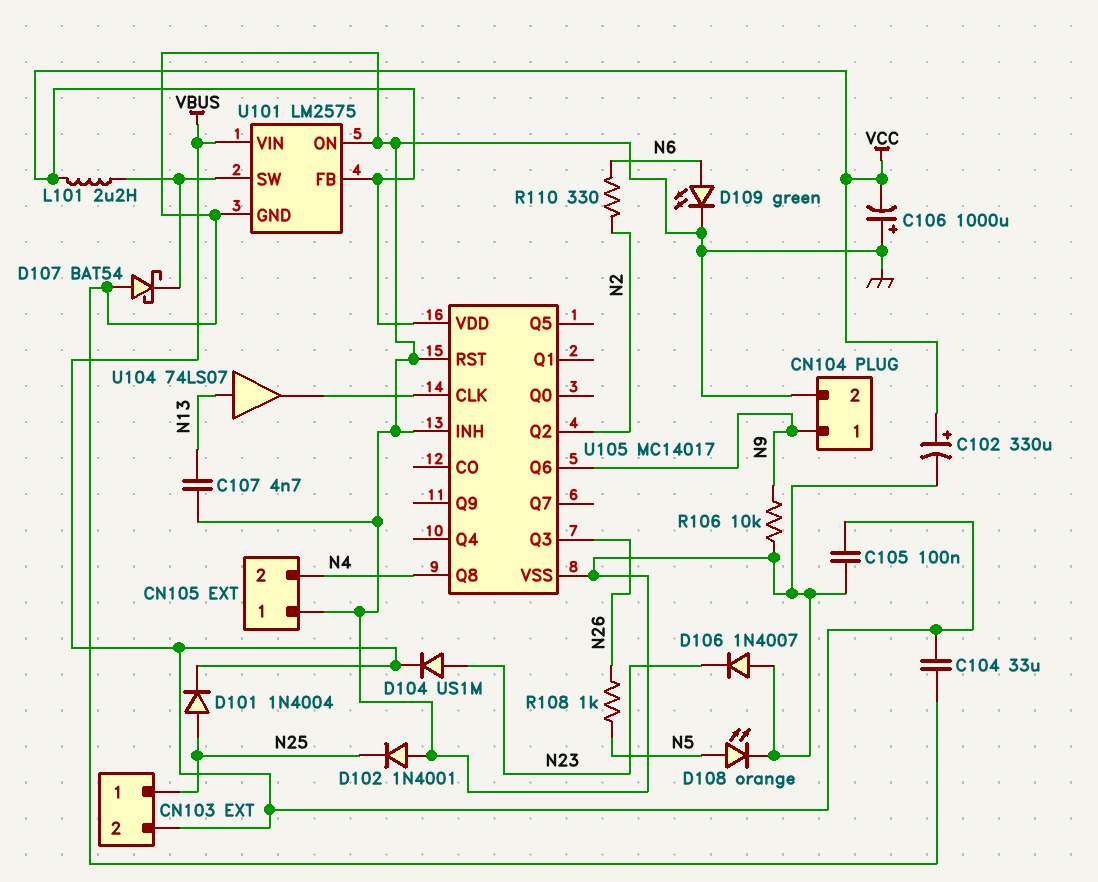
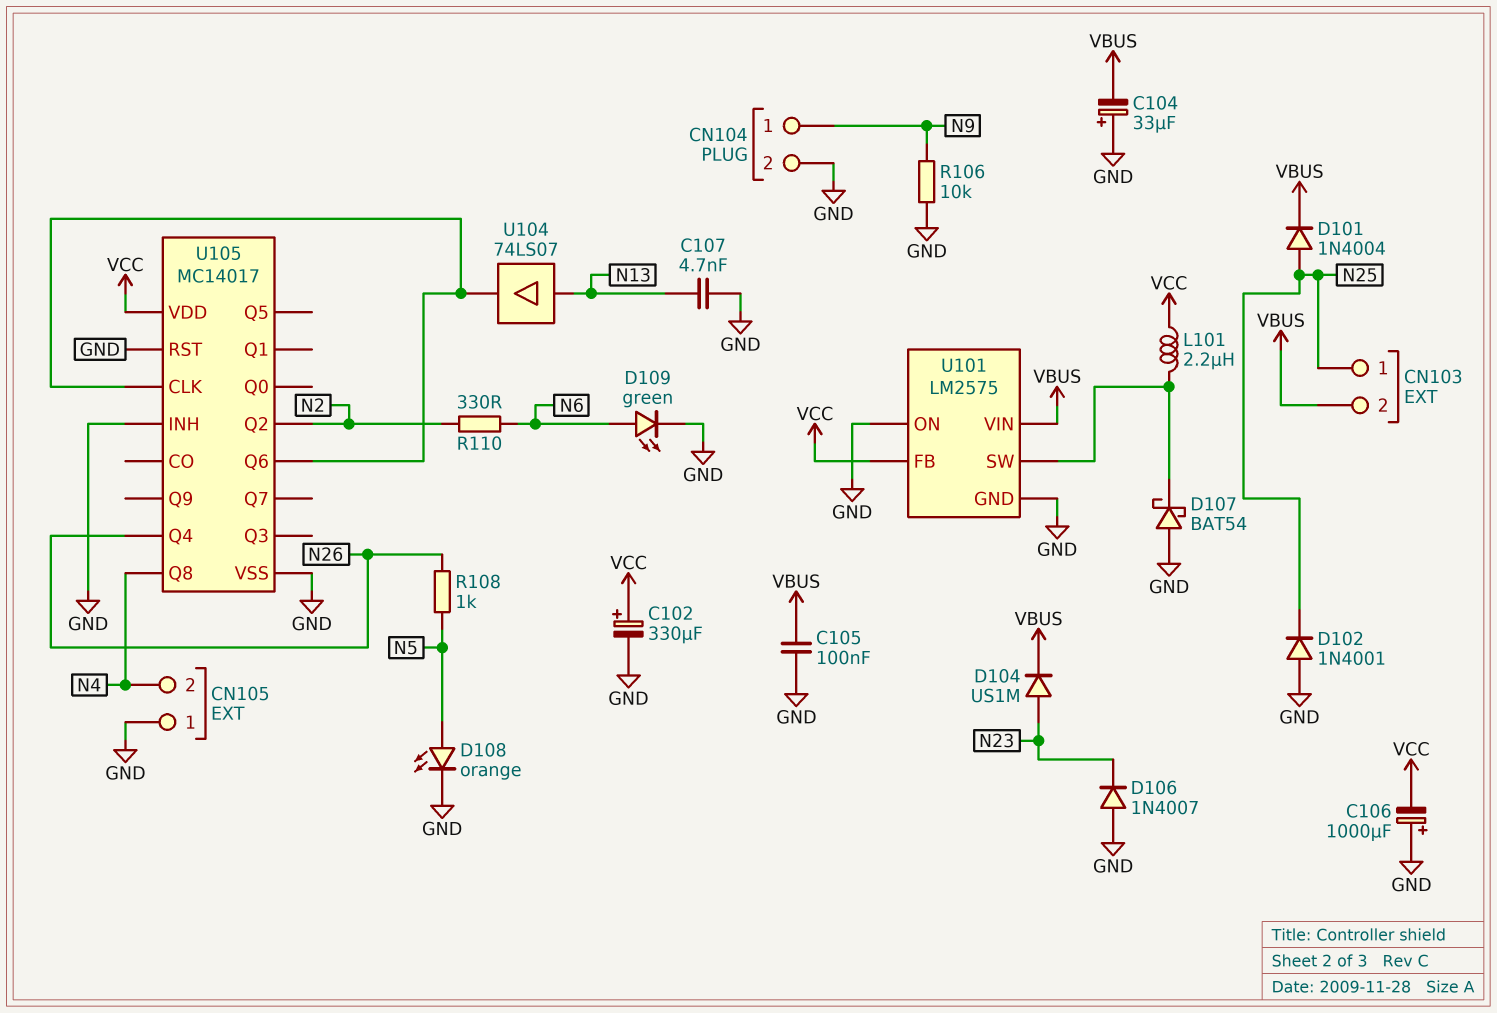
C104: 33uF (GND, VBUS) -> 33uF (plus GND, minus VBUS)
U105 pin Q3: N26 -> none
U105 pin Q4: none -> N26
U105 pin Q6: N9 -> U105/CLK

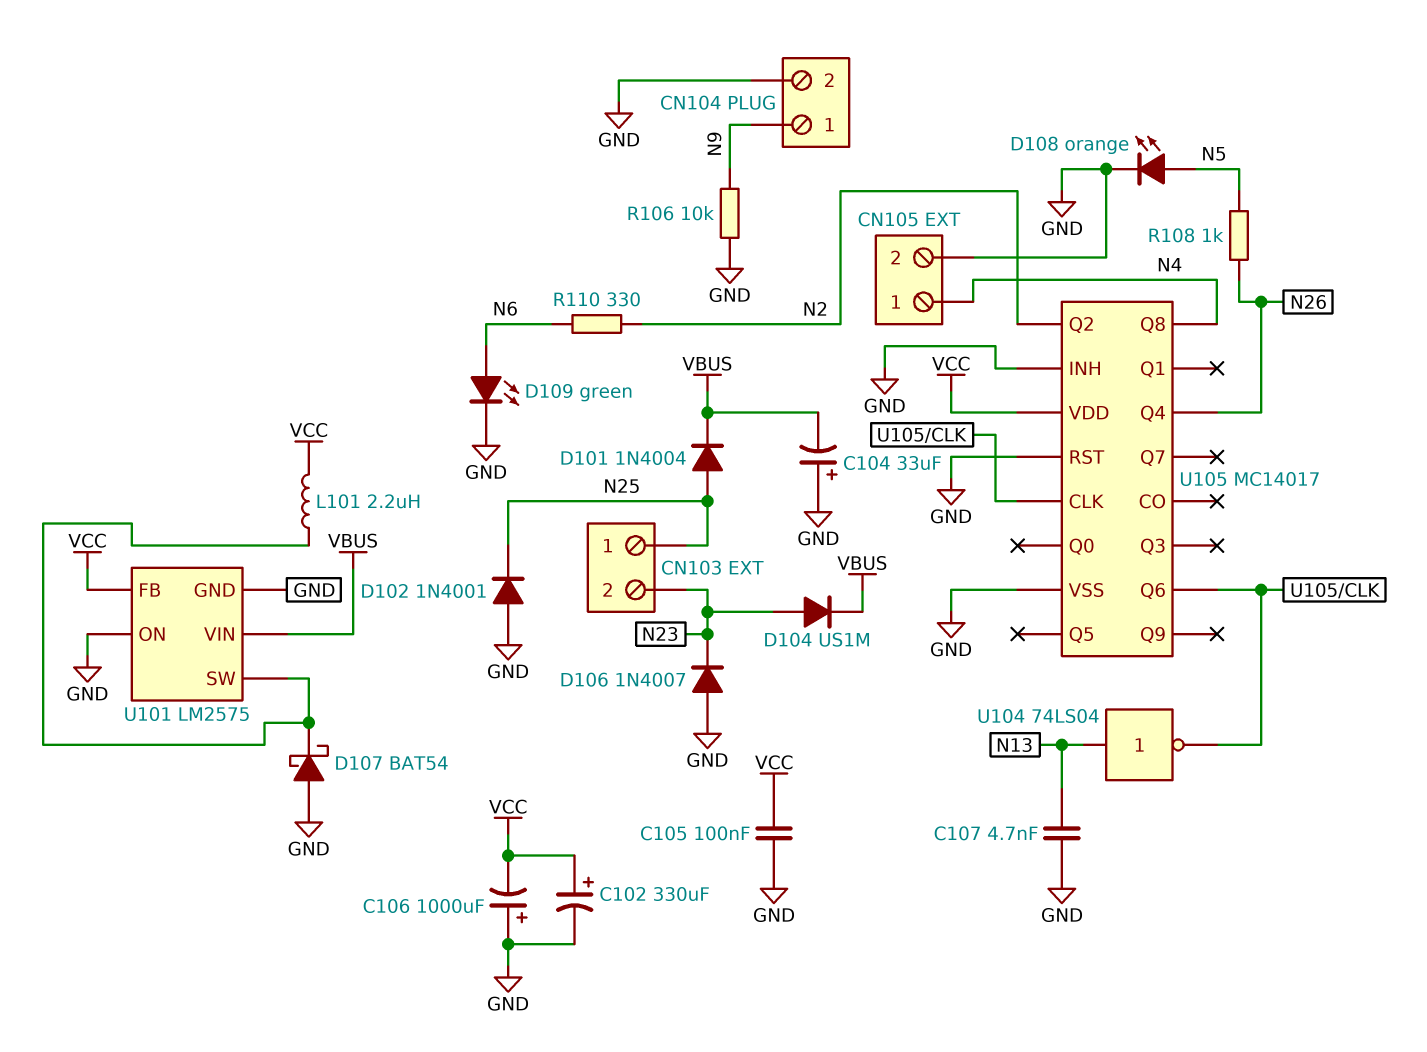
C105: 100nF (GND, VBUS) -> 100nF (GND, VCC)
CN103 pin 2: VBUS -> N23
CN105 pin 1: GND -> N4
CN105 pin 2: N4 -> GND
U104: buffer 74LS07 (in N13, out U105/CLK) -> NOT 74LS04 (in N13, out U105/CLK)

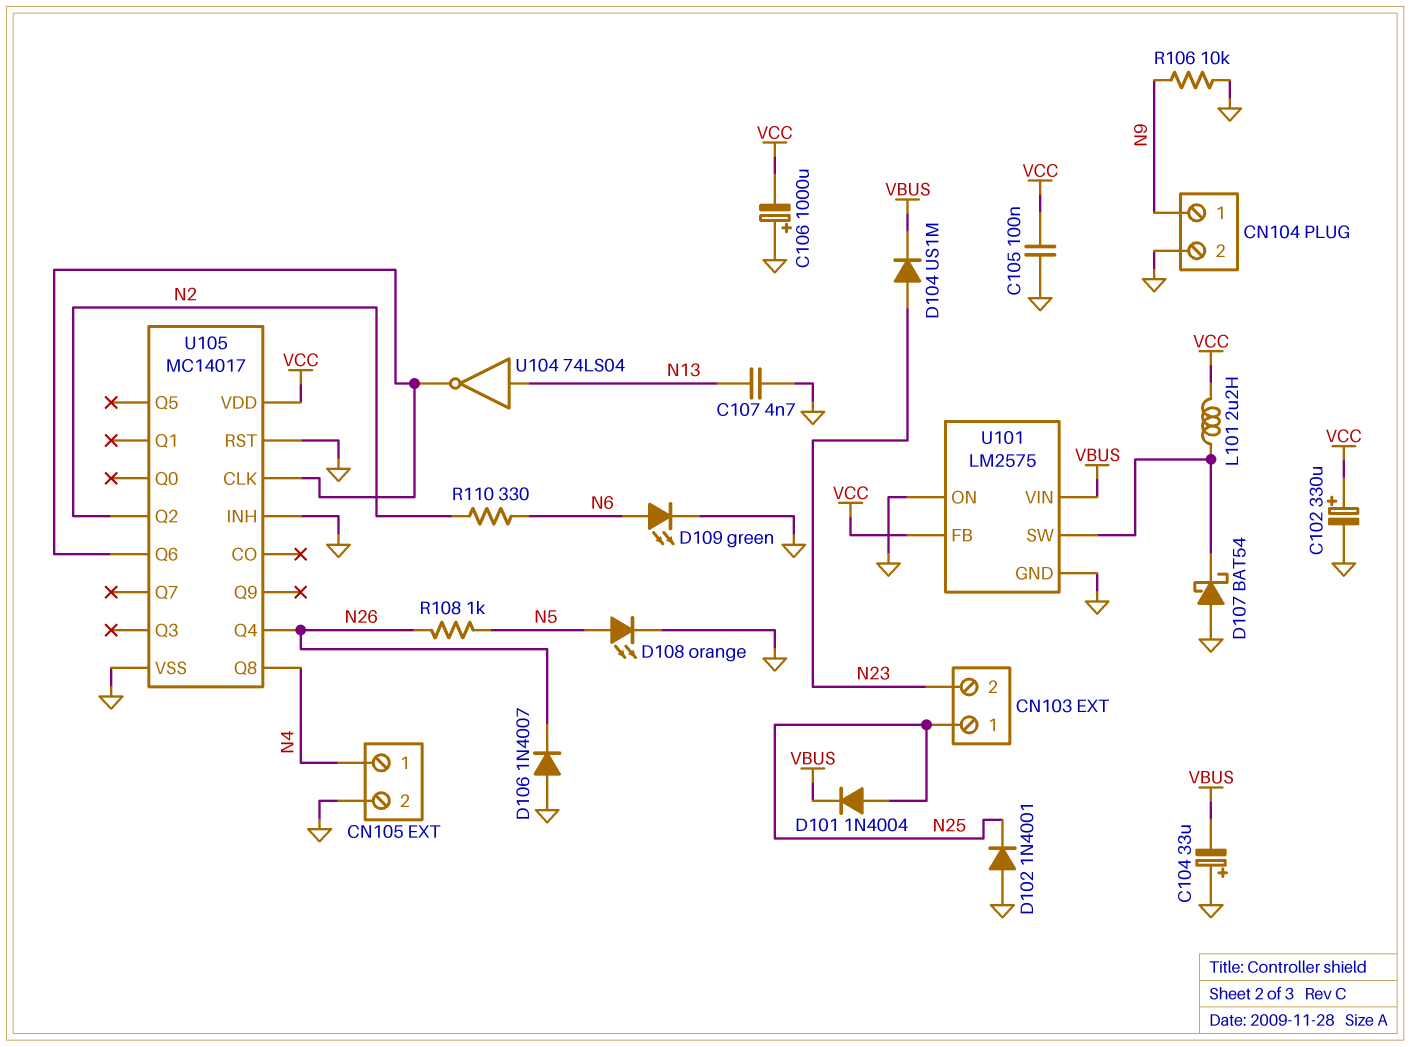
D106: diode 1N4007 (A GND, K N23) -> diode 1N4007 (A GND, K N26)

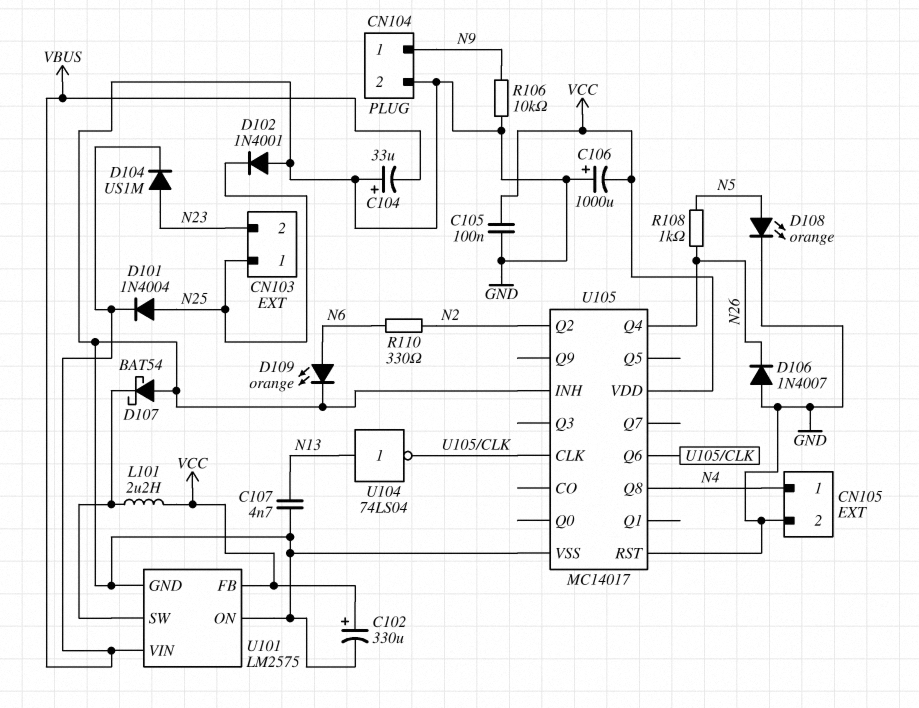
D109: LED green (A N6, K GND) -> LED orange (A N6, K GND)

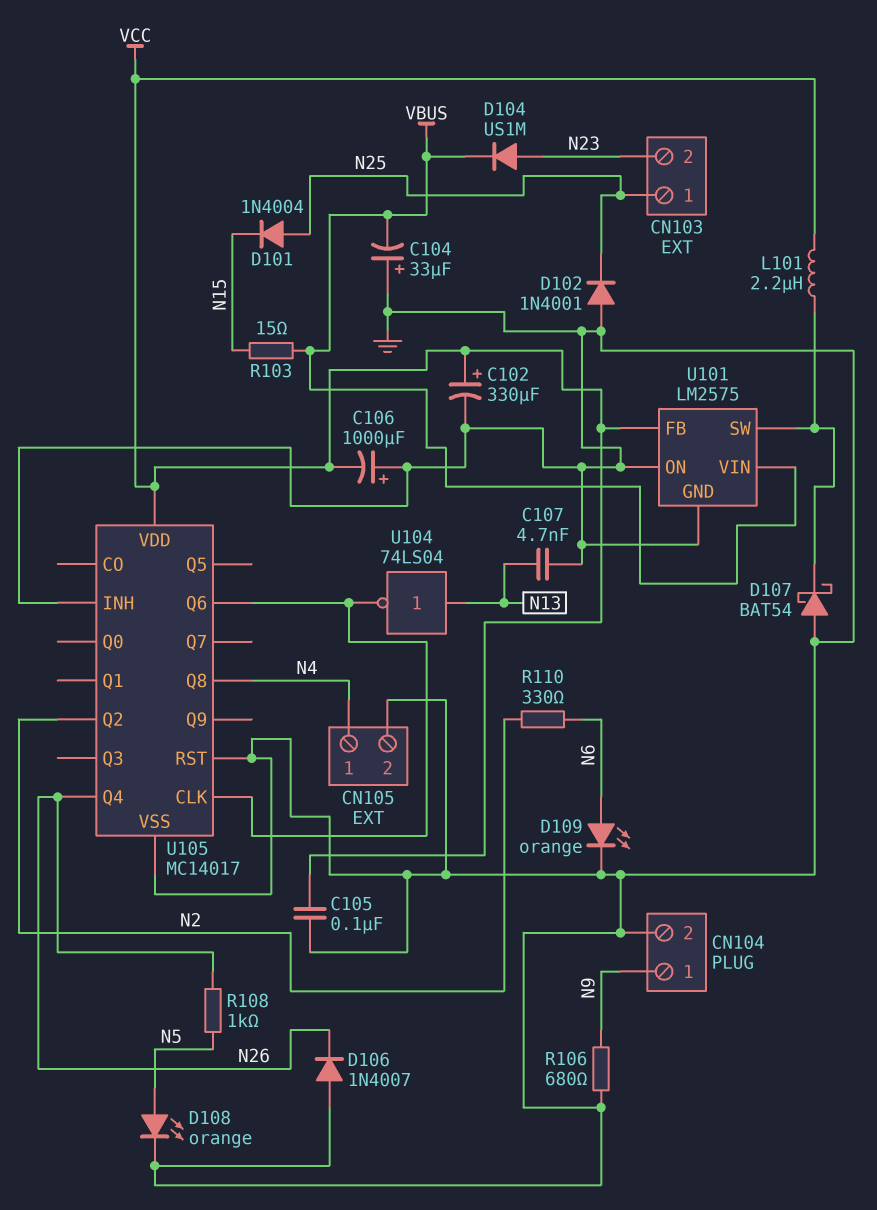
D101: diode 1N4004 (A N25, K VBUS) -> diode 1N4004 (A N25, K N15)
R103: none -> 15 (N15, VBUS)
R106: 10k (GND, N9) -> 680 (GND, N9)

